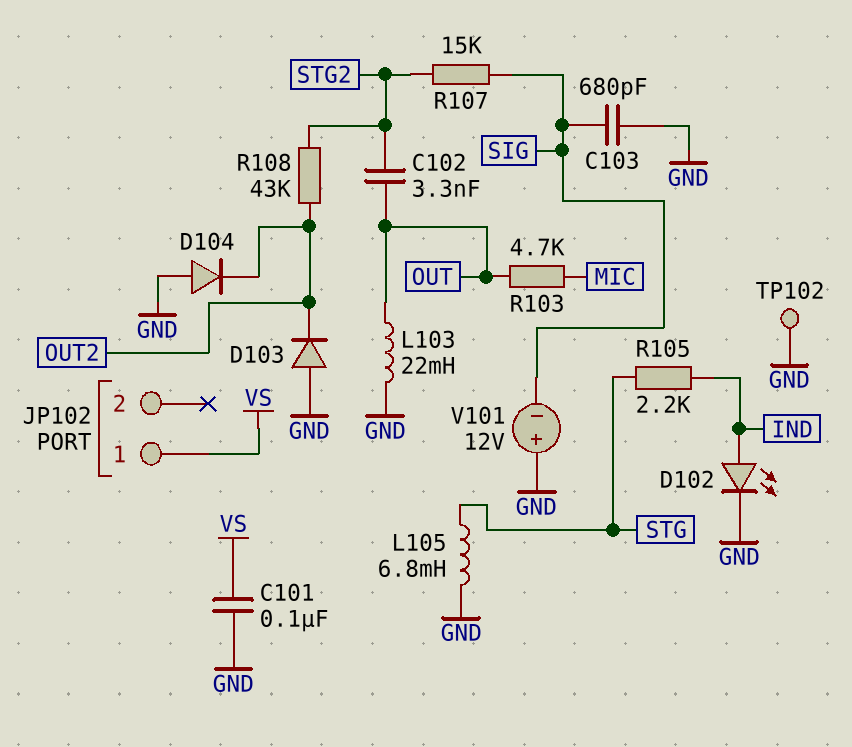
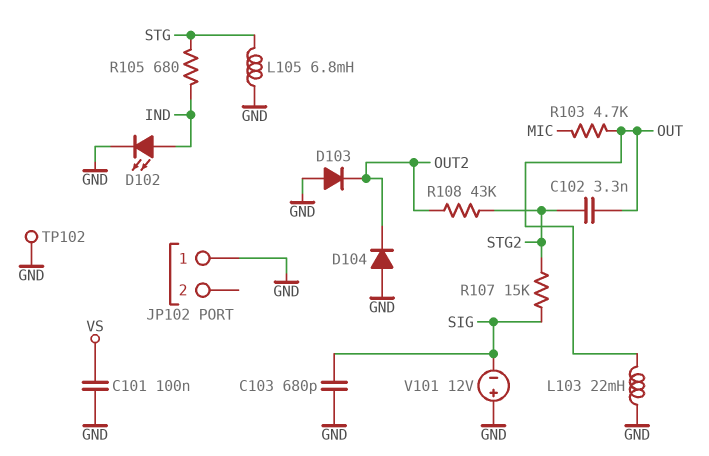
JP102 pin 1: VS -> GND
R105: 2.2k (IND, STG) -> 680 (IND, STG)

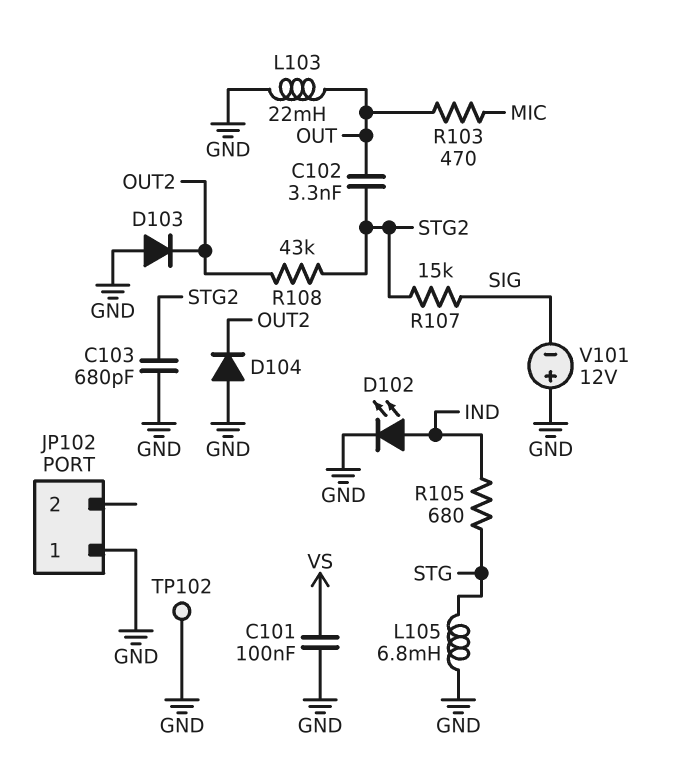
C103: 680pF (GND, SIG) -> 680pF (GND, STG2)
R103: 4.7k (MIC, OUT) -> 470 (MIC, OUT)

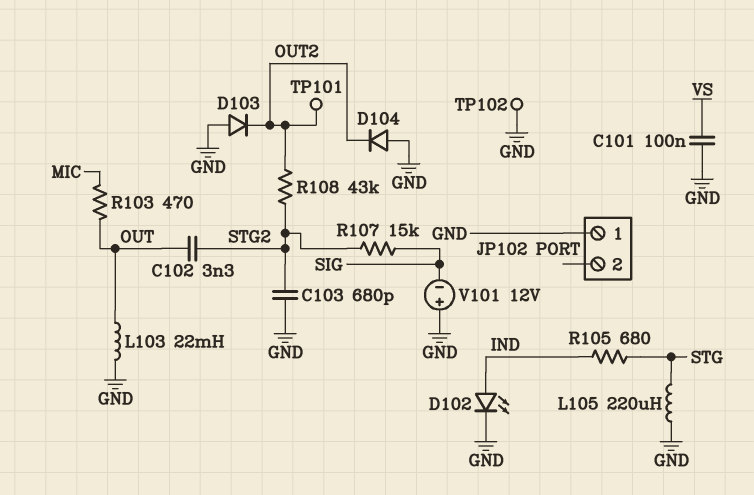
L105: 6.8mH (GND, STG) -> 220uH (GND, STG)
TP101: none -> test point (OUT2)

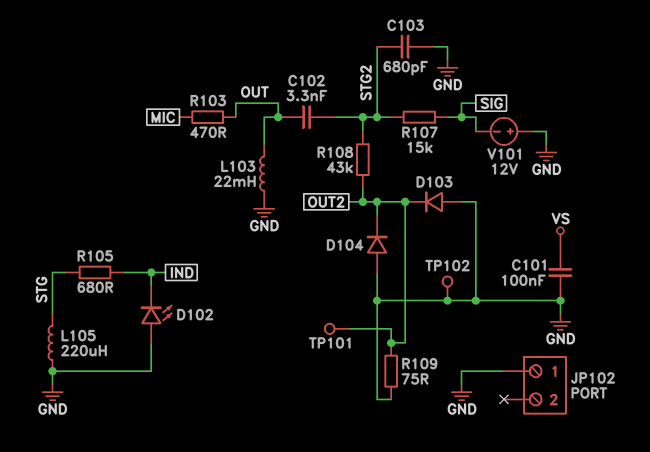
D102: LED (A IND, K GND) -> LED (A GND, K IND)
R109: none -> 75 (GND, OUT2)

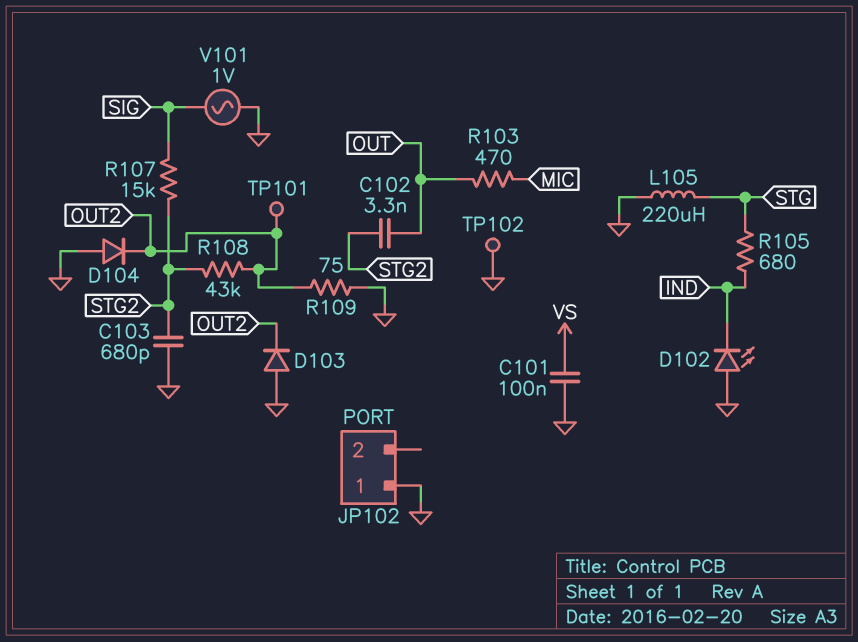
L103: 22mH (GND, OUT) -> none
V101: 12V (plus GND, minus SIG) -> AC 1V (GND, SIG)

